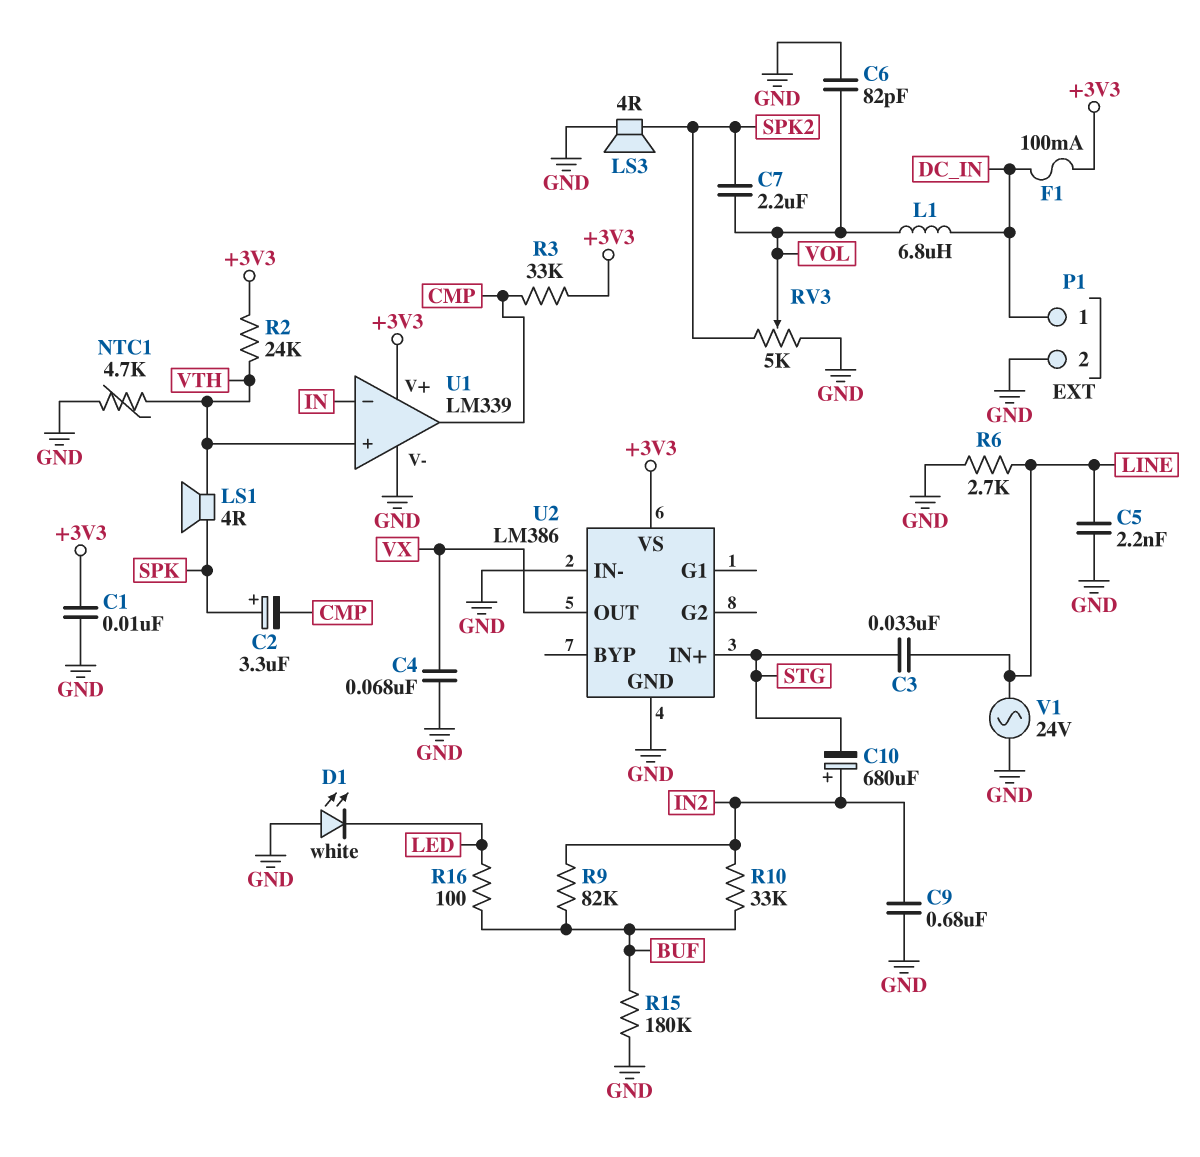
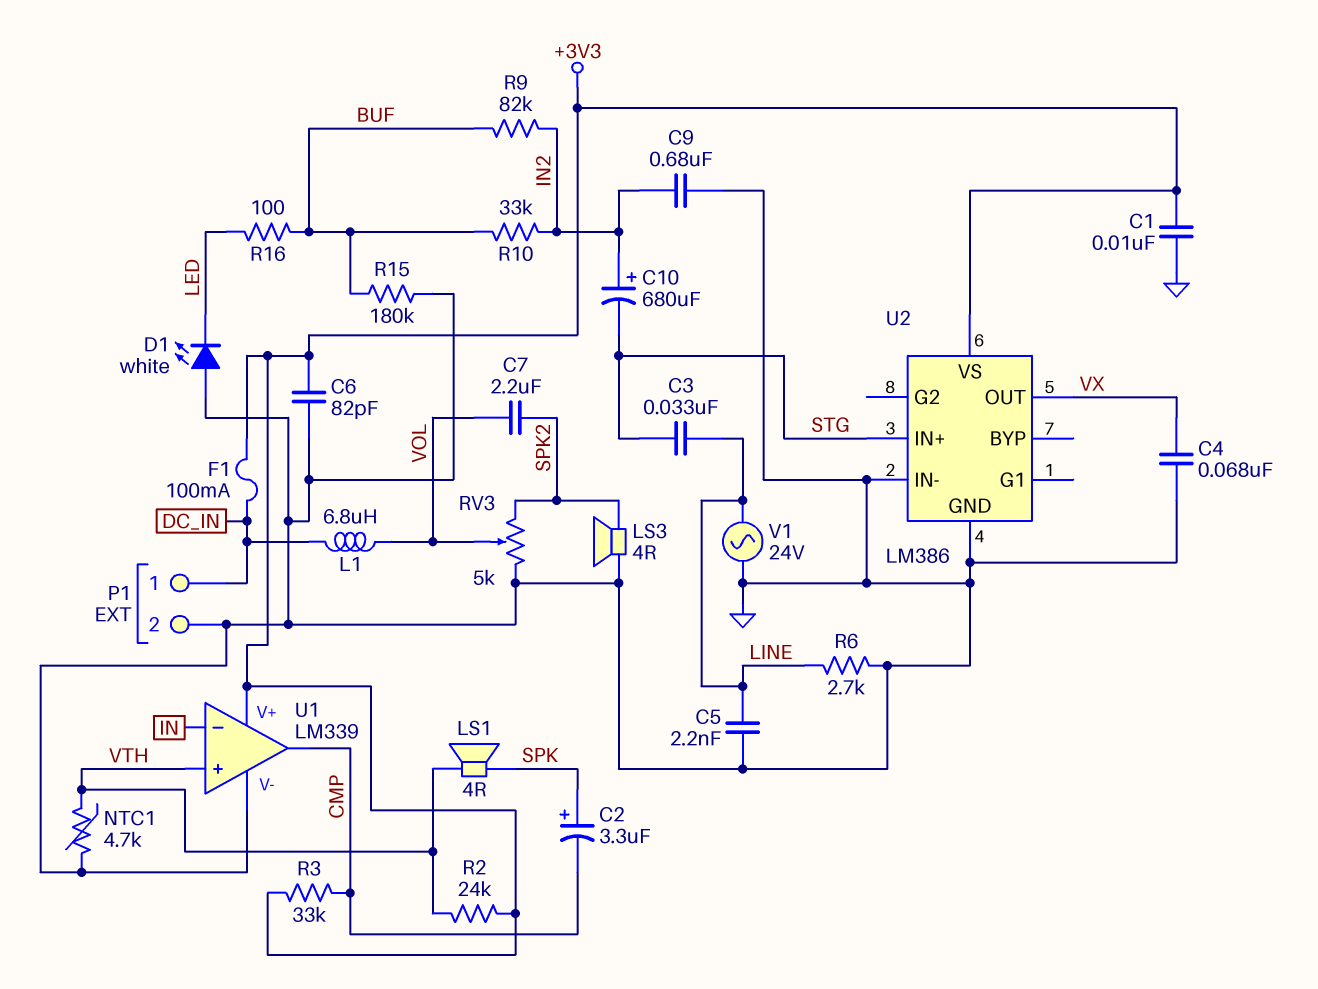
C6: 82pF (GND, VOL) -> 82pF (+3V3, GND)

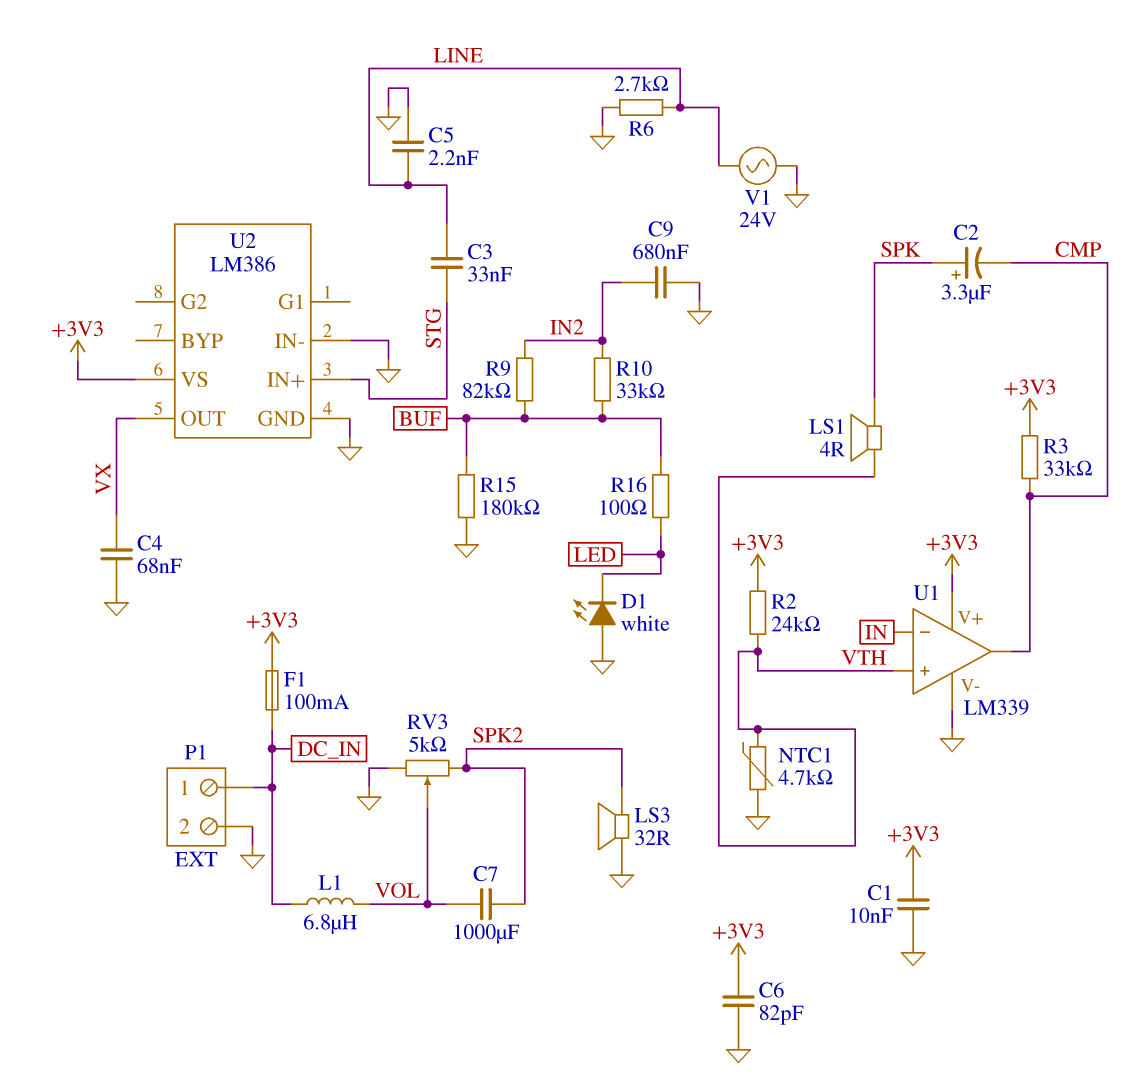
C7: 2.2uF (SPK2, VOL) -> 1000uF (SPK2, VOL)
C10: 680uF (plus IN2, minus STG) -> none
LS3: speaker 4R (GND, SPK2) -> speaker 32R (GND, SPK2)

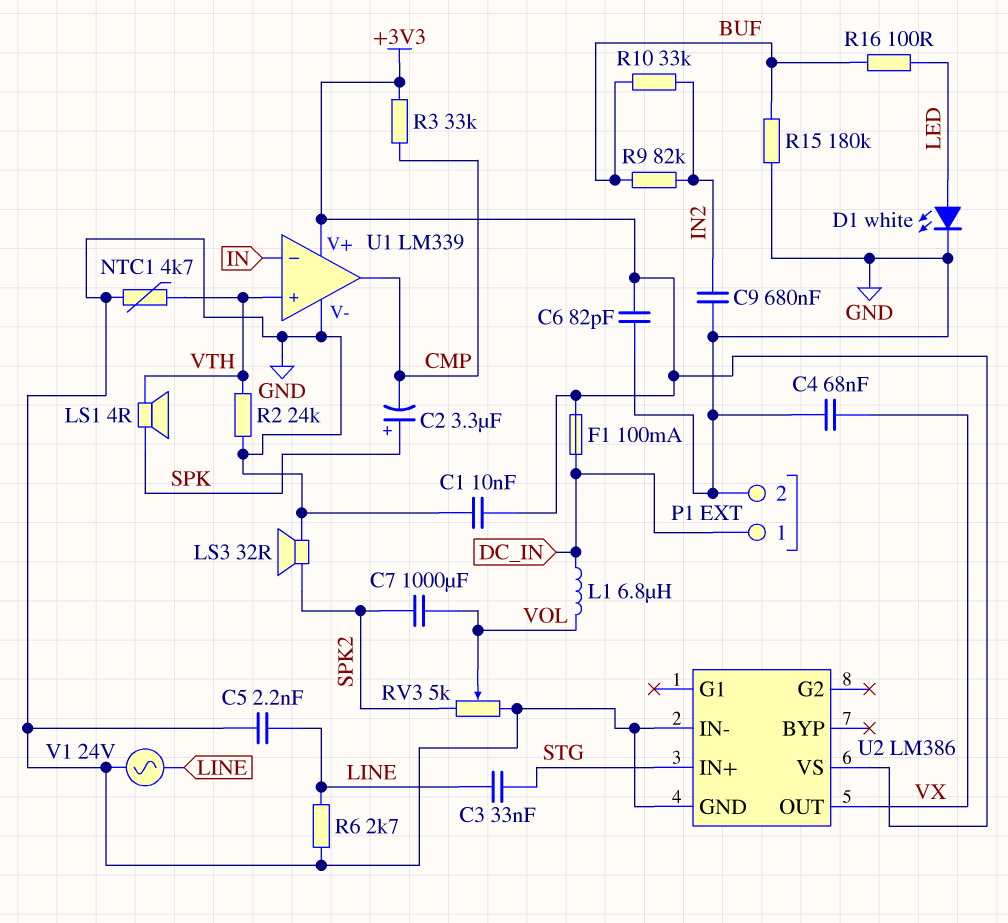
D1: LED white (A GND, K LED) -> LED white (A LED, K GND)
R2: 24k (+3V3, VTH) -> 24k (GND, VTH)

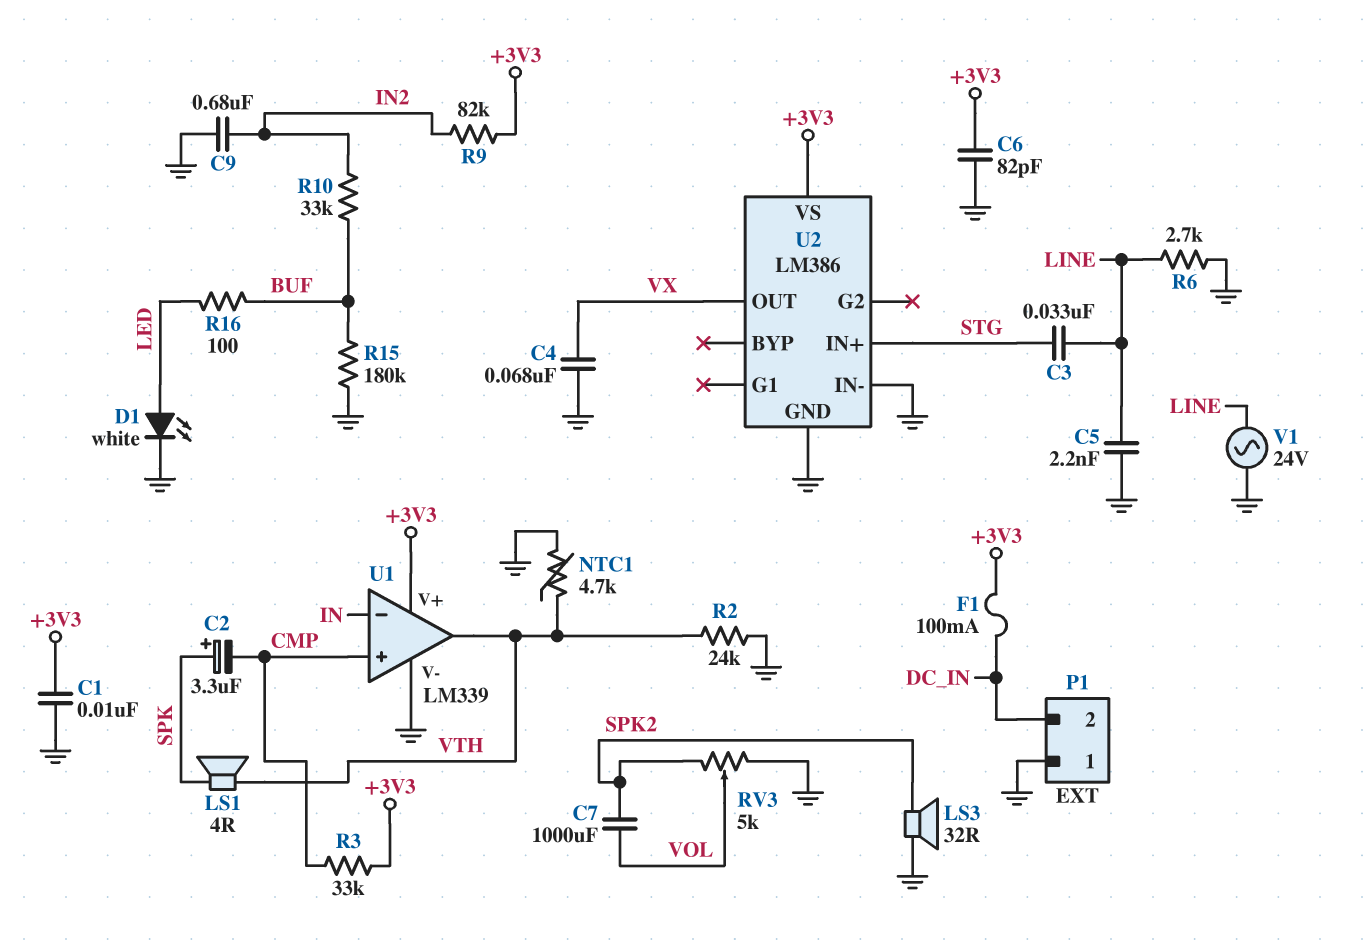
L1: 6.8uH (DC_IN, VOL) -> none
P1 pin 1: DC_IN -> GND
P1 pin 2: GND -> DC_IN
R9: 82k (BUF, IN2) -> 82k (+3V3, IN2)
U1 pin in+: VTH -> CMP
U1 pin out: CMP -> VTH

